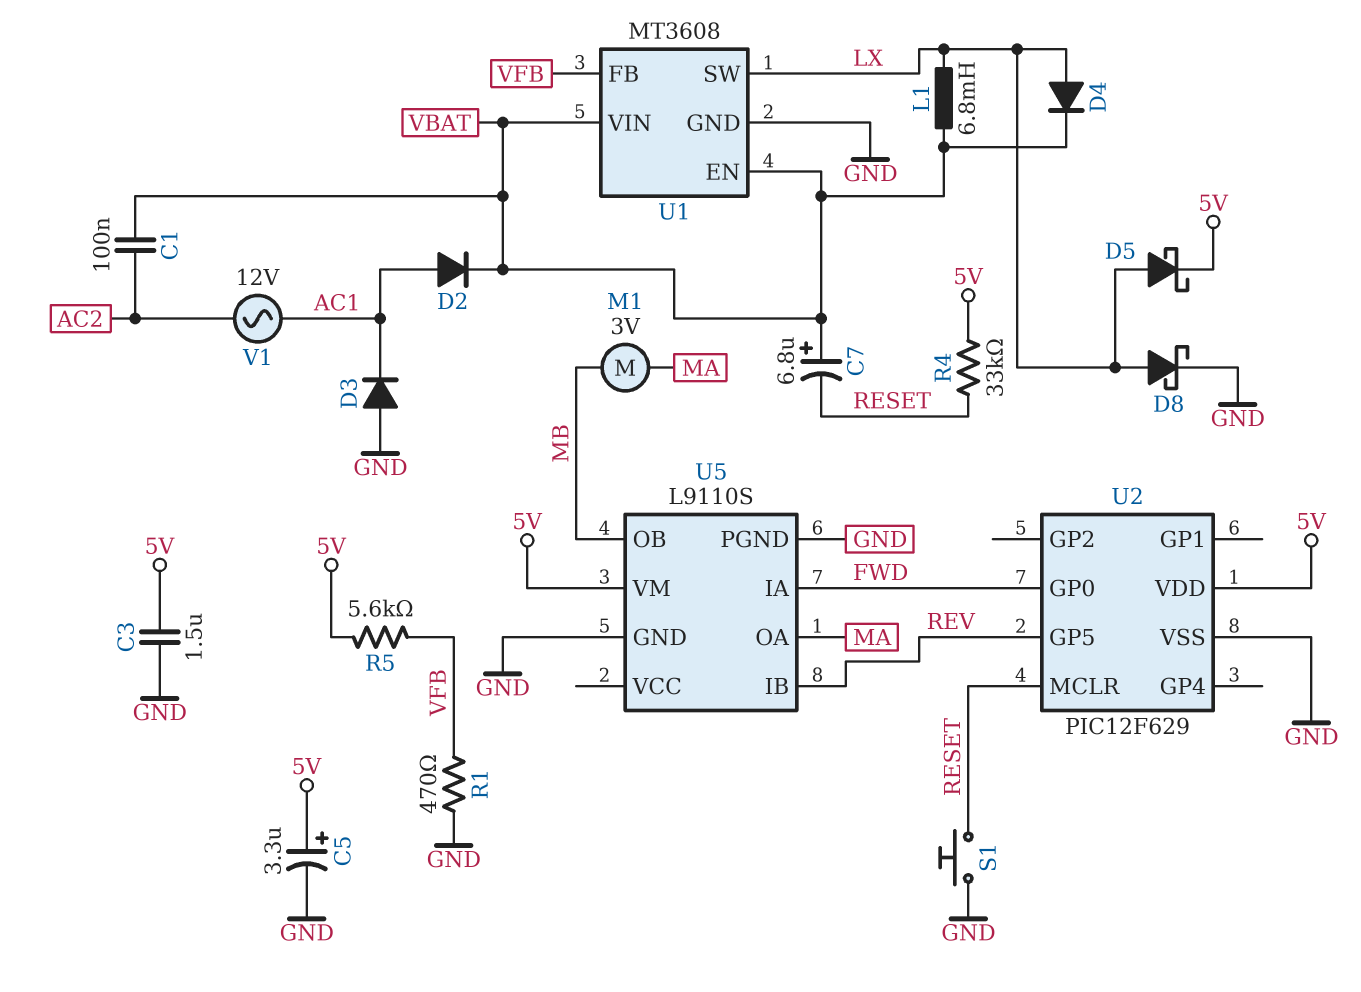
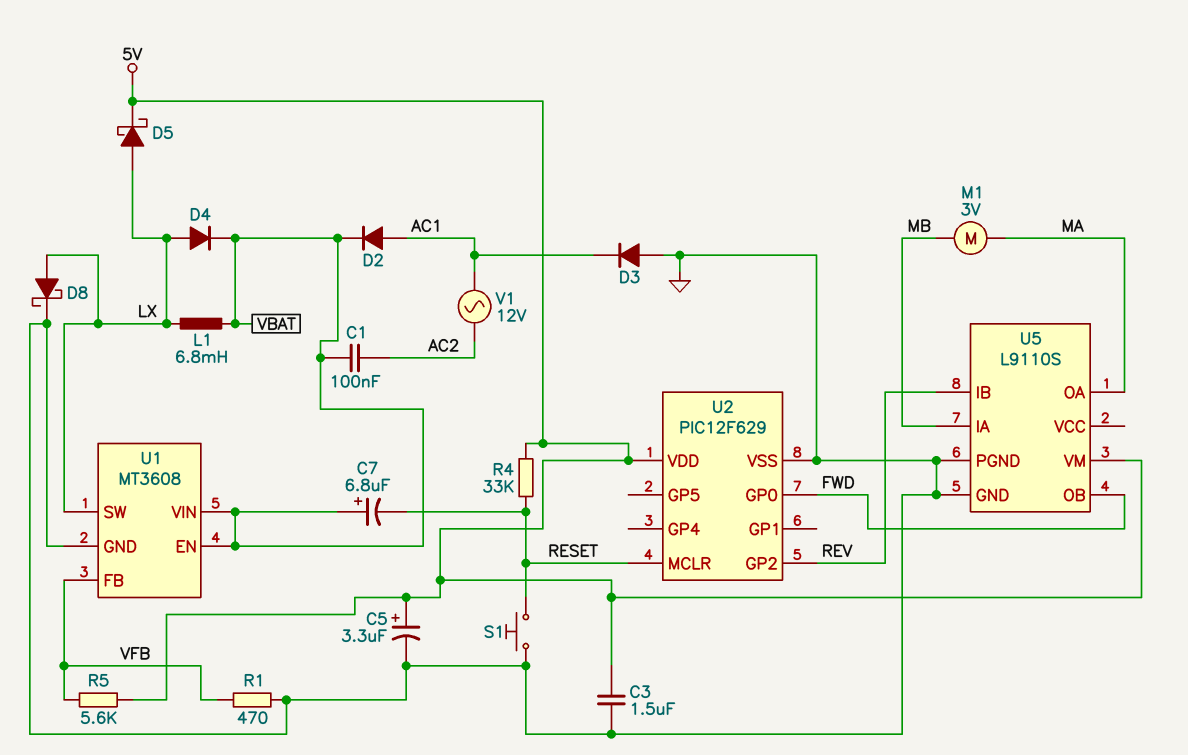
U2 pin GP2: none -> REV
U2 pin GP5: REV -> none
U5 pin IA: FWD -> MB
U5 pin OB: MB -> FWD

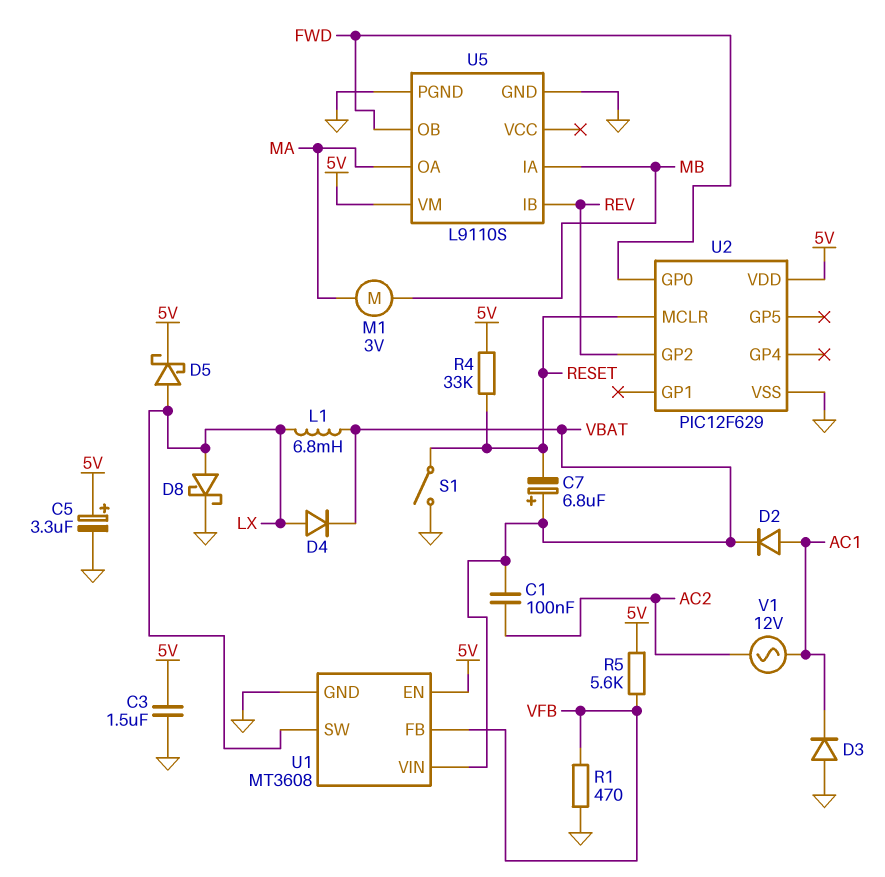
S1: button (GND, RESET) -> switch (GND, RESET)
U1 pin EN: VBAT -> 5V

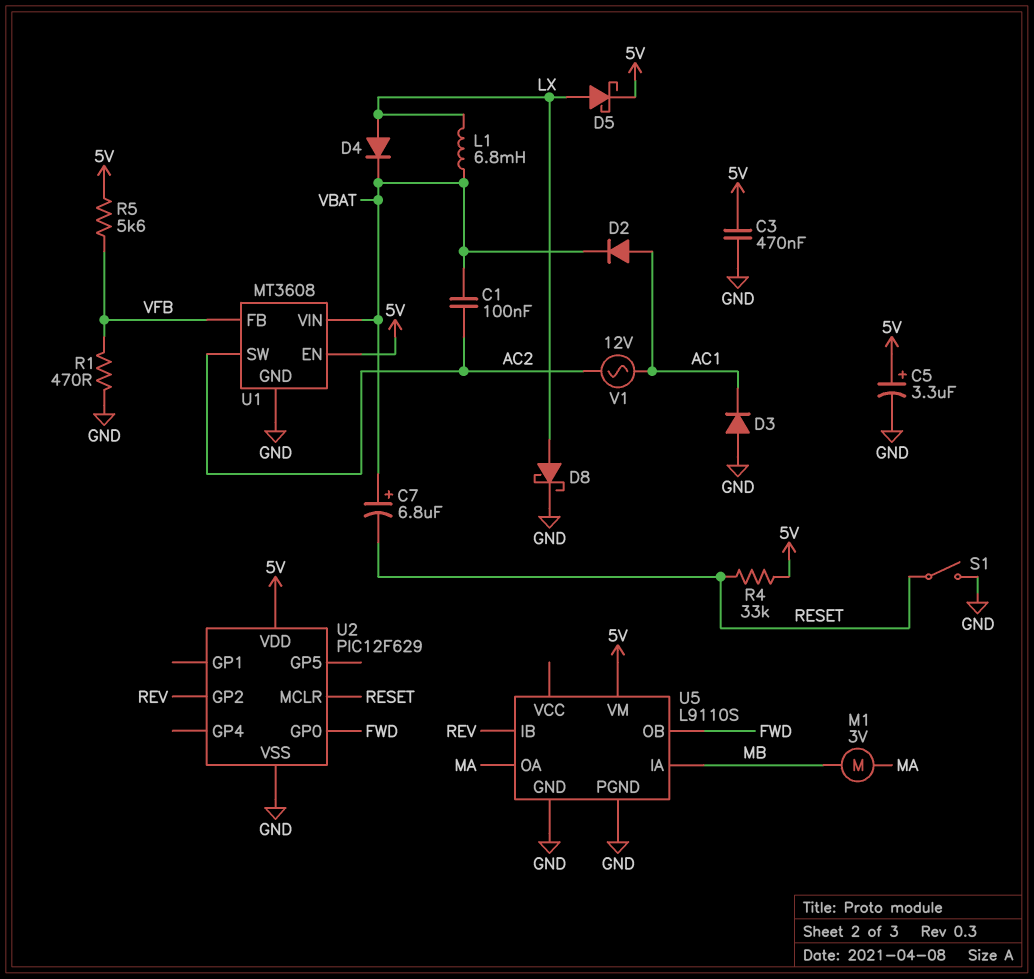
C3: 1.5uF (5V, GND) -> 470nF (5V, GND)
U1 pin SW: LX -> AC2

